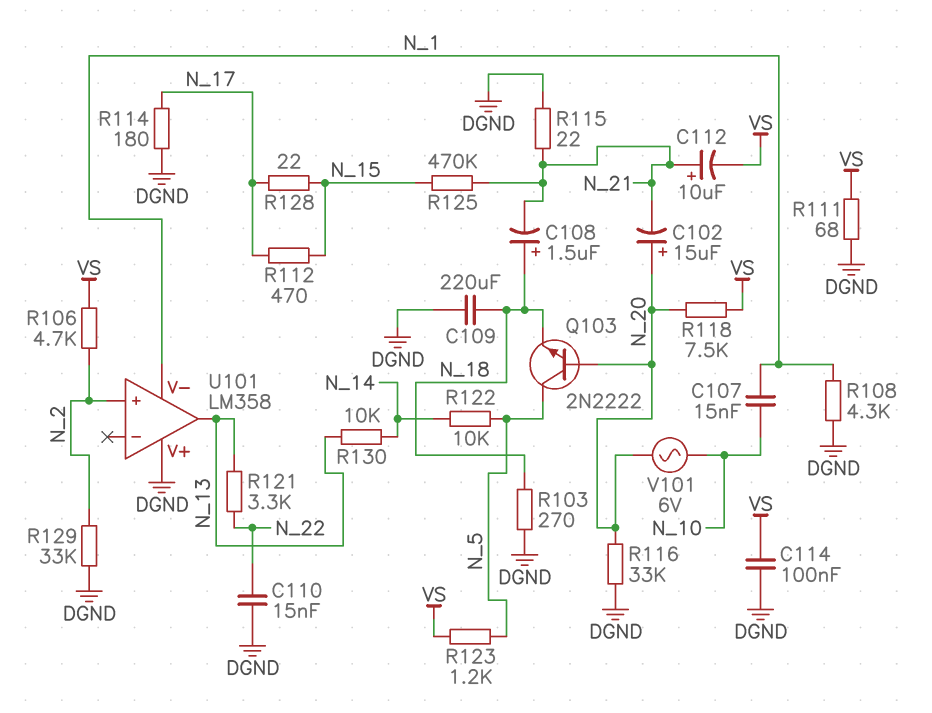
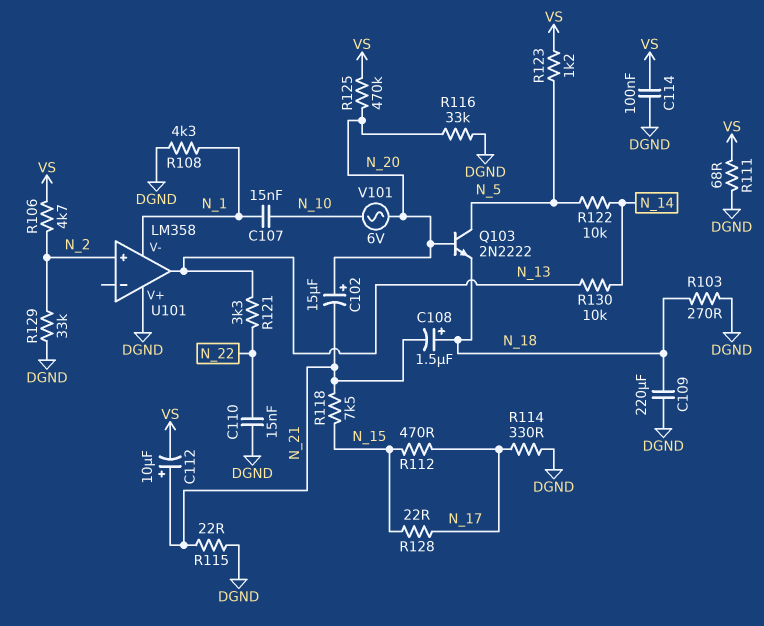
R114: 180 (DGND, N_17) -> 330 (DGND, N_17)
R118: 7.5k (N_20, VS) -> 7.5k (N_15, N_21)
R125: 470k (N_15, N_21) -> 470k (N_20, VS)

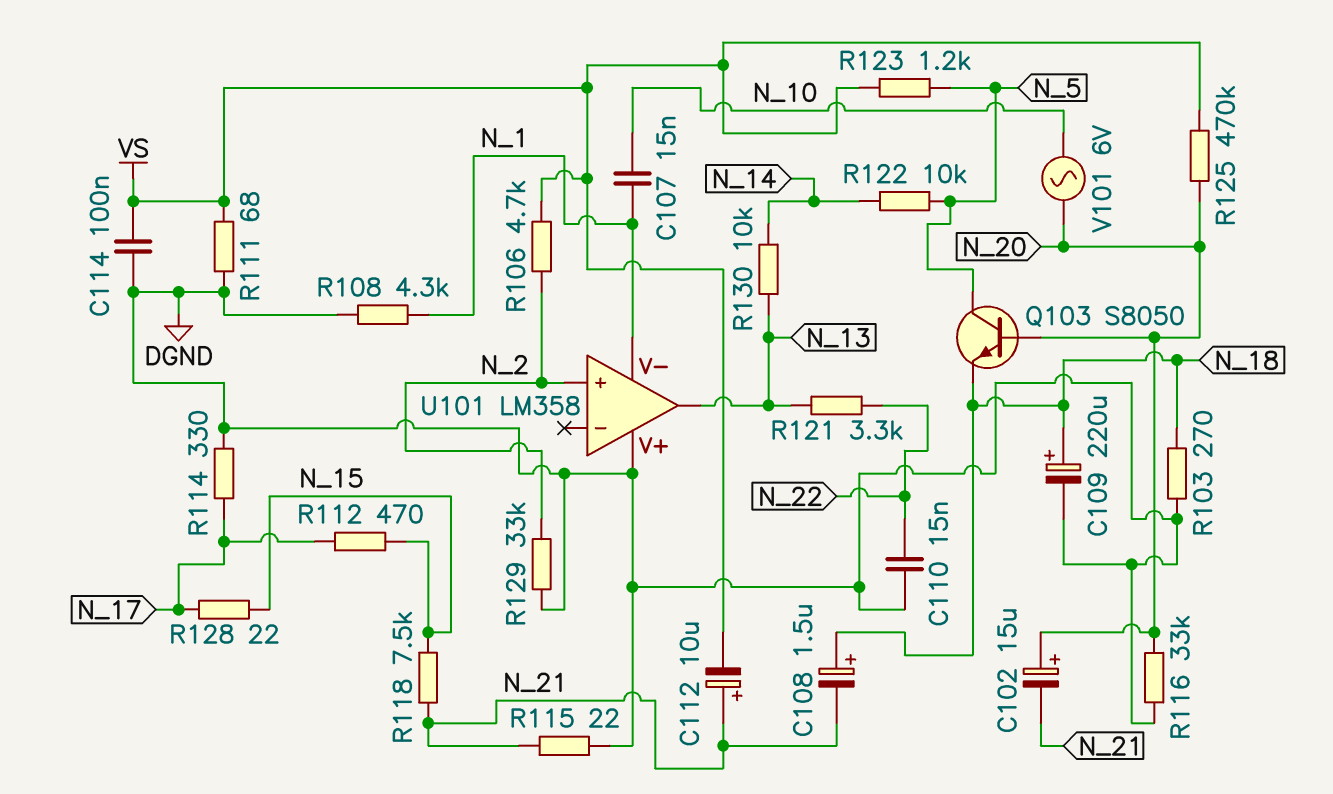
C109: 220uF (DGND, N_18) -> 220uF (plus N_18, minus DGND)
Q103: NPN 2N2222 (B N_20, C N_5, E N_18) -> NPN S8050 (B N_20, C N_5, E N_18)

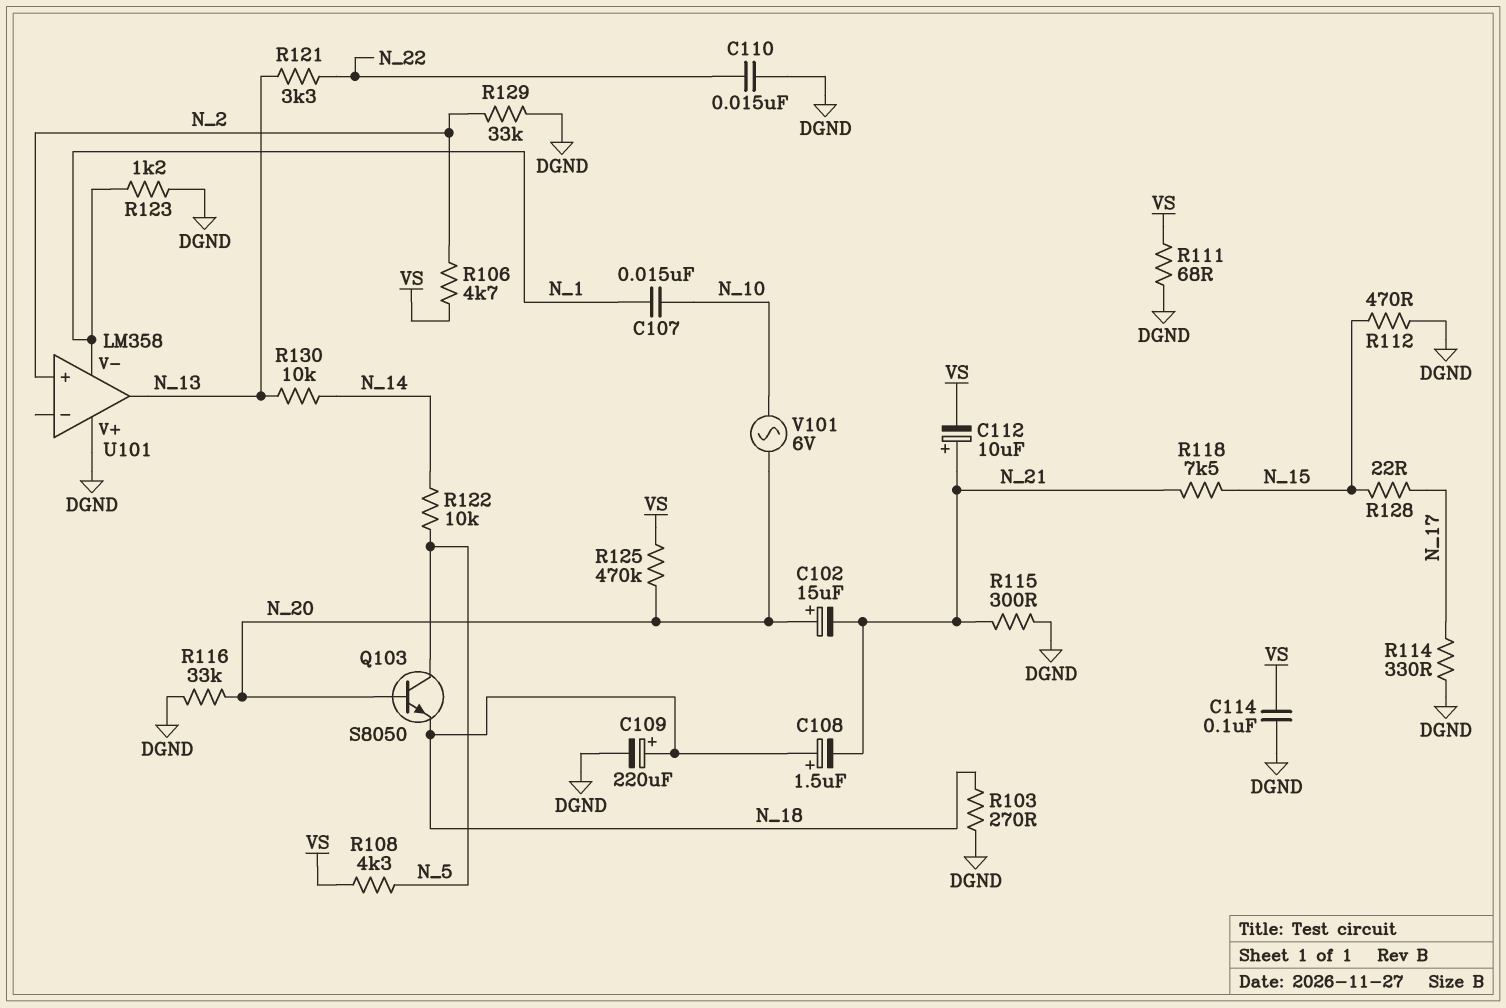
R108: 4.3k (DGND, N_1) -> 4.3k (N_5, VS)
R112: 470 (N_15, N_17) -> 470 (DGND, N_15)
R115: 22 (DGND, N_21) -> 300 (DGND, N_21)
R123: 1.2k (N_5, VS) -> 1.2k (DGND, N_1)

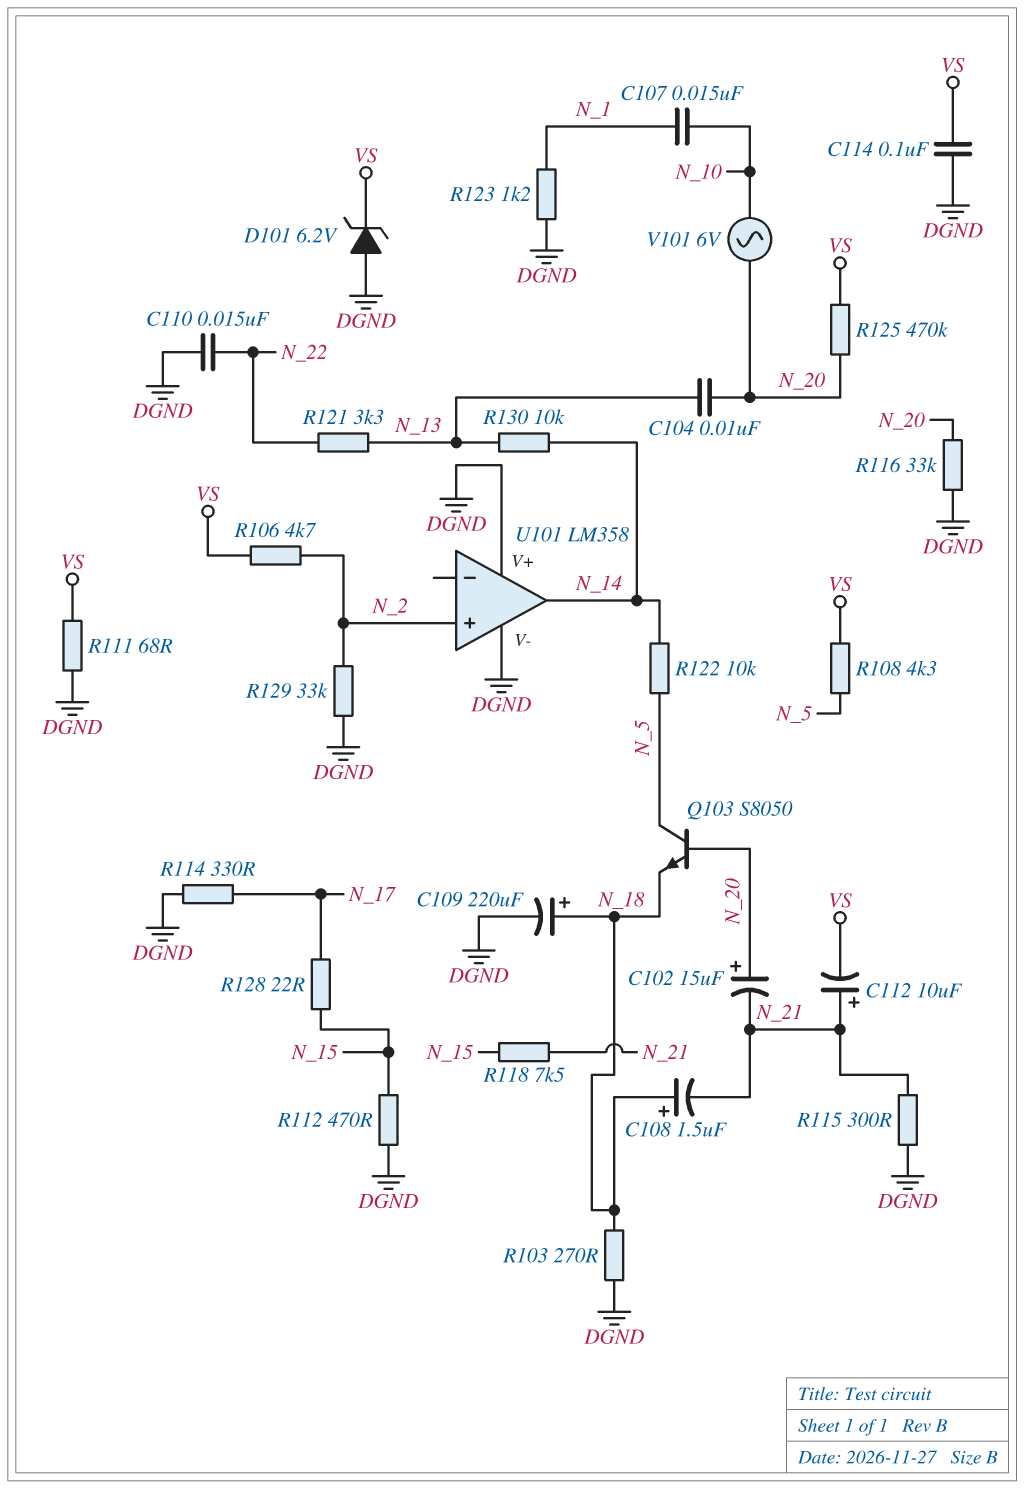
C104: none -> 10nF (N_13, N_20)
D101: none -> zener 6.2V (A DGND, K VS)
U101 pin V-: N_1 -> DGND
U101 pin out: N_13 -> N_14

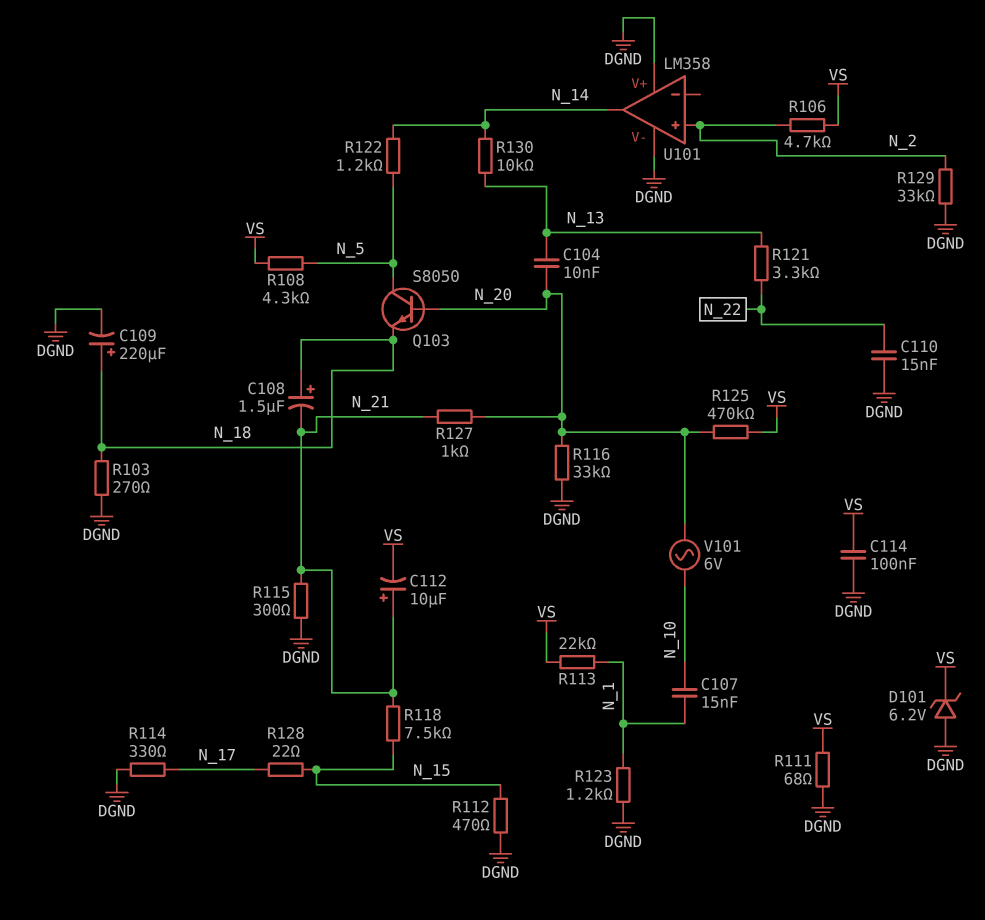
C102: 15uF (plus N_20, minus N_21) -> none
R113: none -> 22k (N_1, VS)
R122: 10k (N_5, N_14) -> 1.2k (N_5, N_14)
R127: none -> 1k (N_20, N_21)

